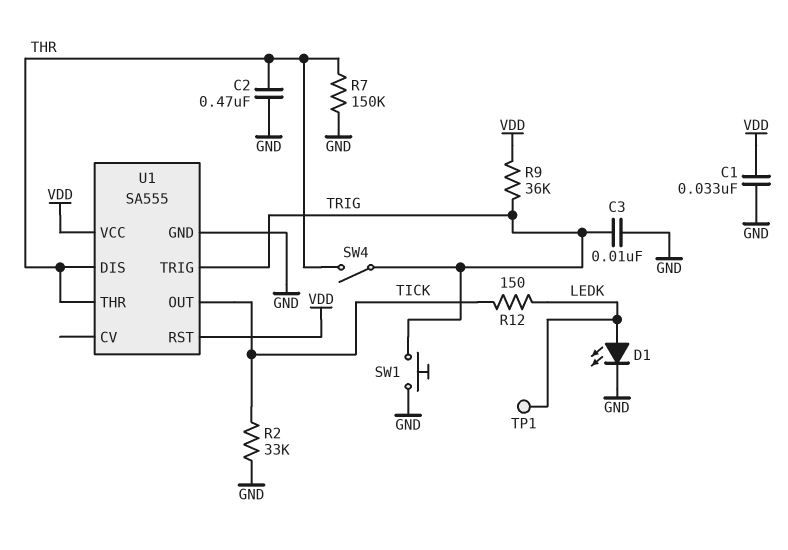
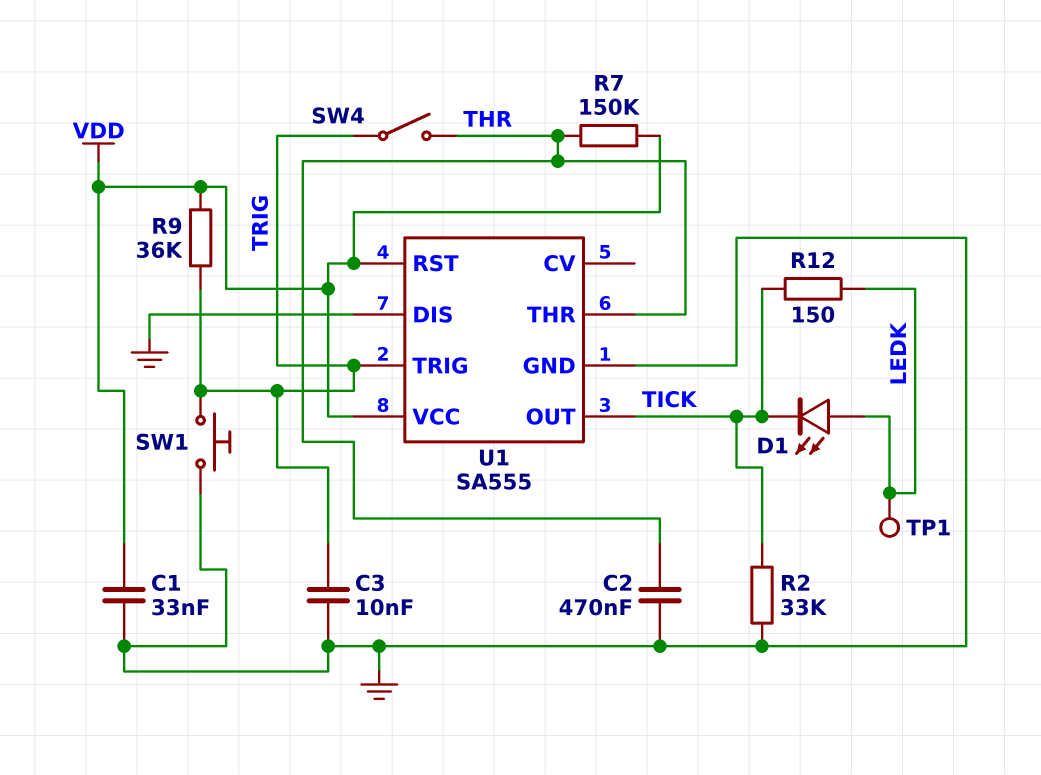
D1: LED (A LEDK, K GND) -> LED (A LEDK, K TICK)
R7: 150k (GND, THR) -> 150k (THR, VDD)
U1 pin DIS: THR -> GND

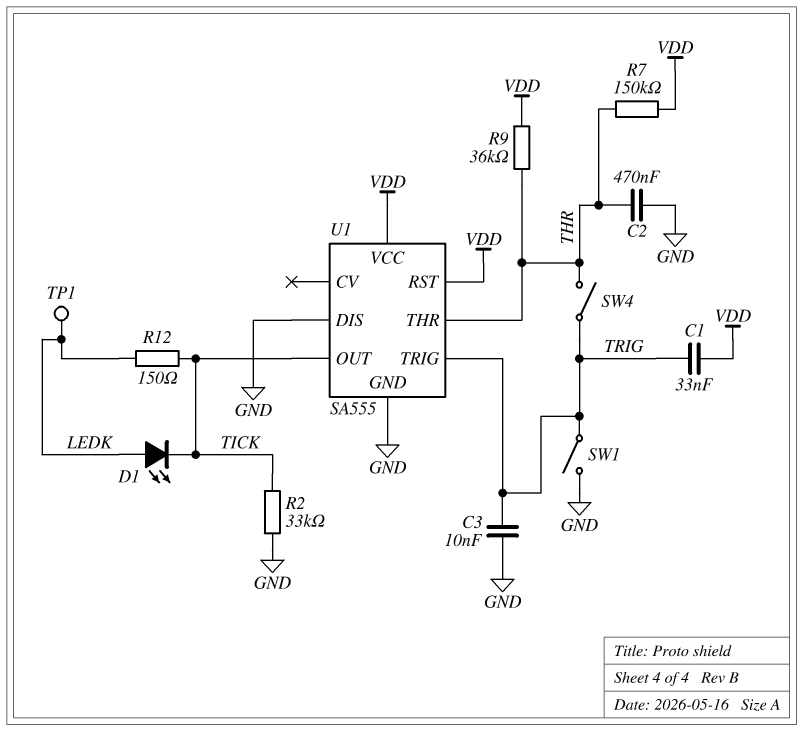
C1: 33nF (GND, VDD) -> 33nF (TRIG, VDD)
R9: 36k (TRIG, VDD) -> 36k (THR, VDD)
SW1: button (GND, TRIG) -> switch (GND, TRIG)

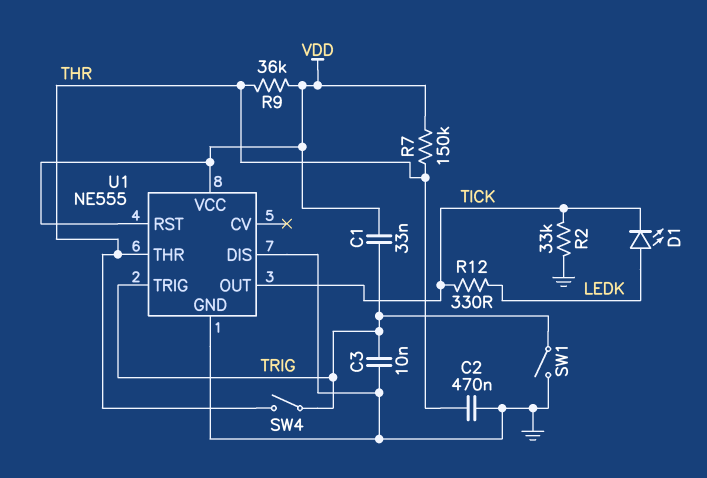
R12: 150 (LEDK, TICK) -> 330 (LEDK, TICK)
TP1: test point (LEDK) -> none
U1: SA555 -> NE555

